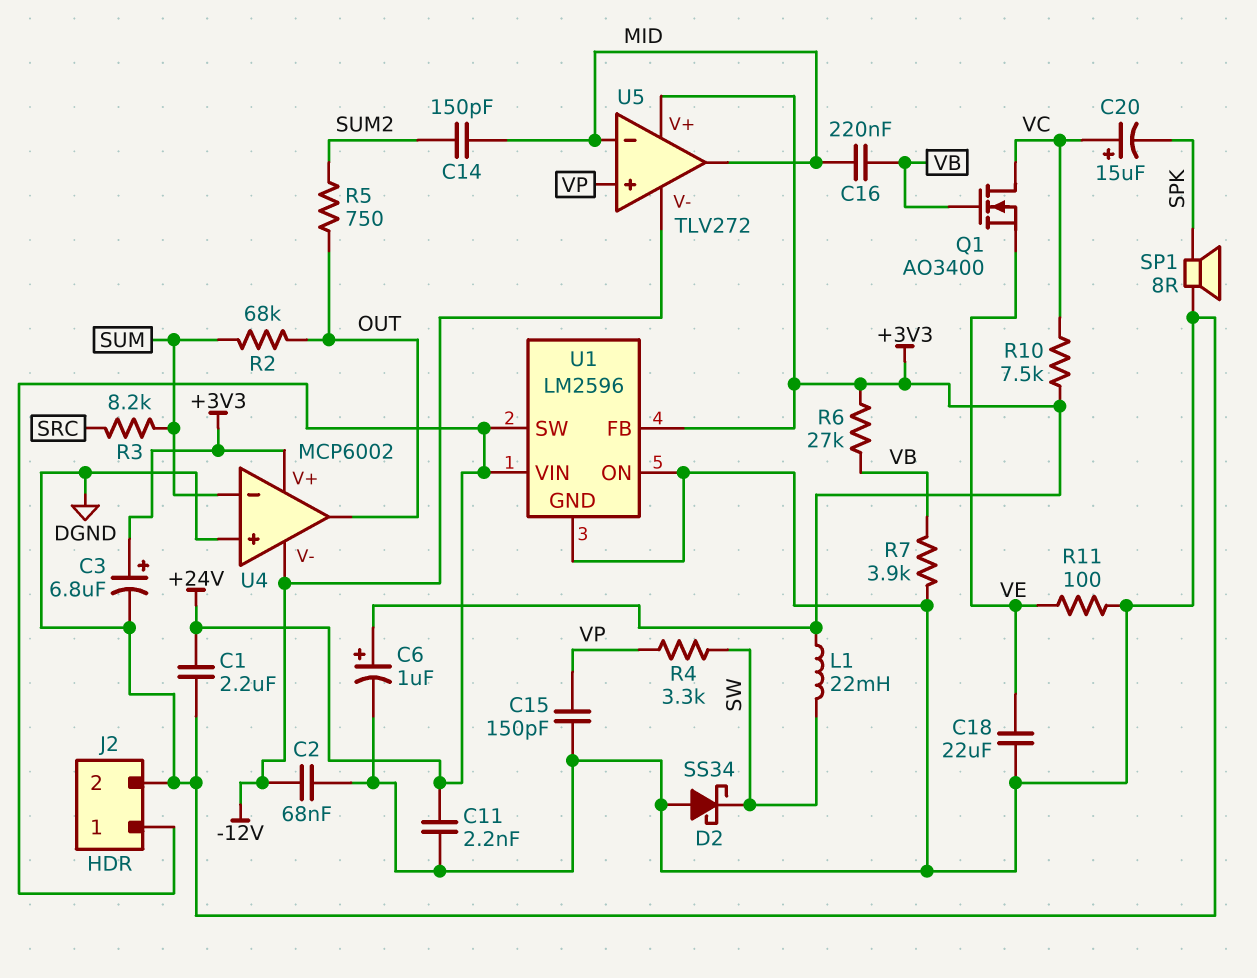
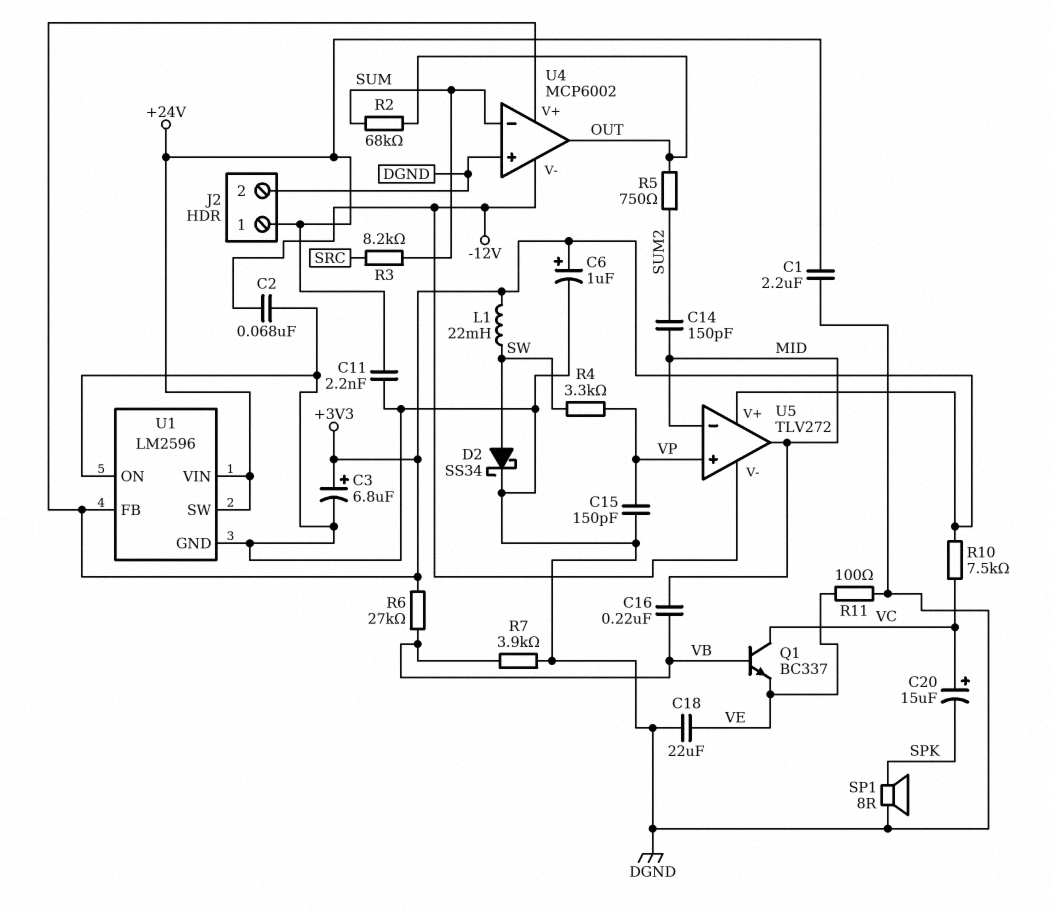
D2: schottky SS34 (A DGND, K SW) -> schottky SS34 (A SW, K DGND)
Q1: NMOS AO3400 (G VB, D VC, S VE) -> NPN BC337 (B VB, C VC, E VE)

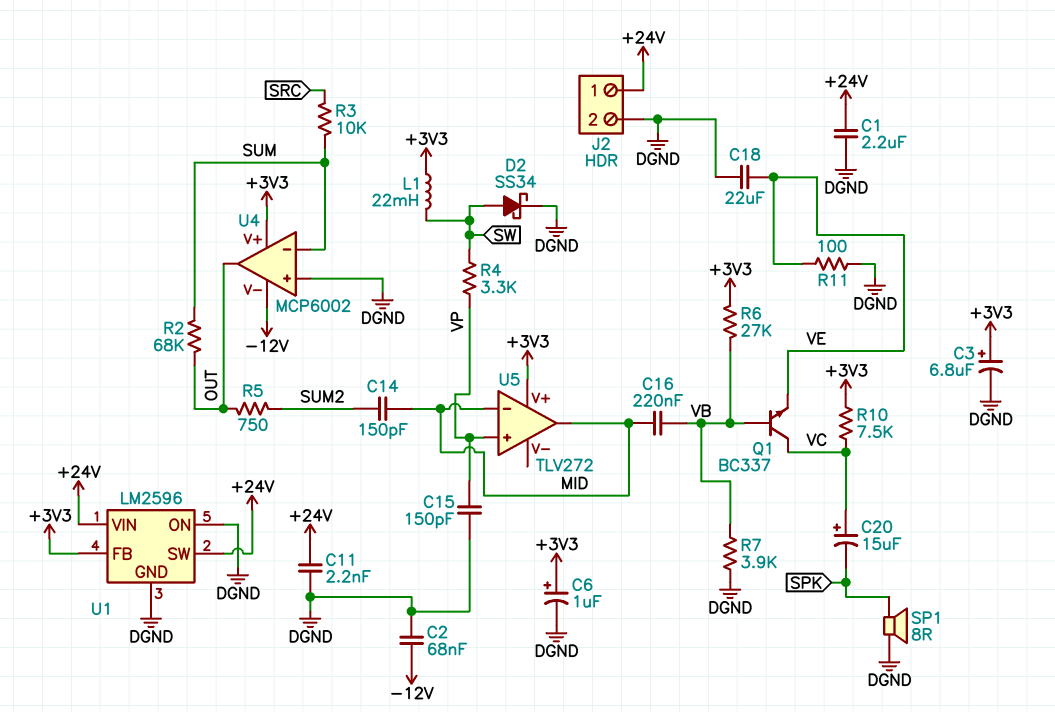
R3: 8.2k (SRC, SUM) -> 10k (SRC, SUM)
U5 pin V-: -12V -> none

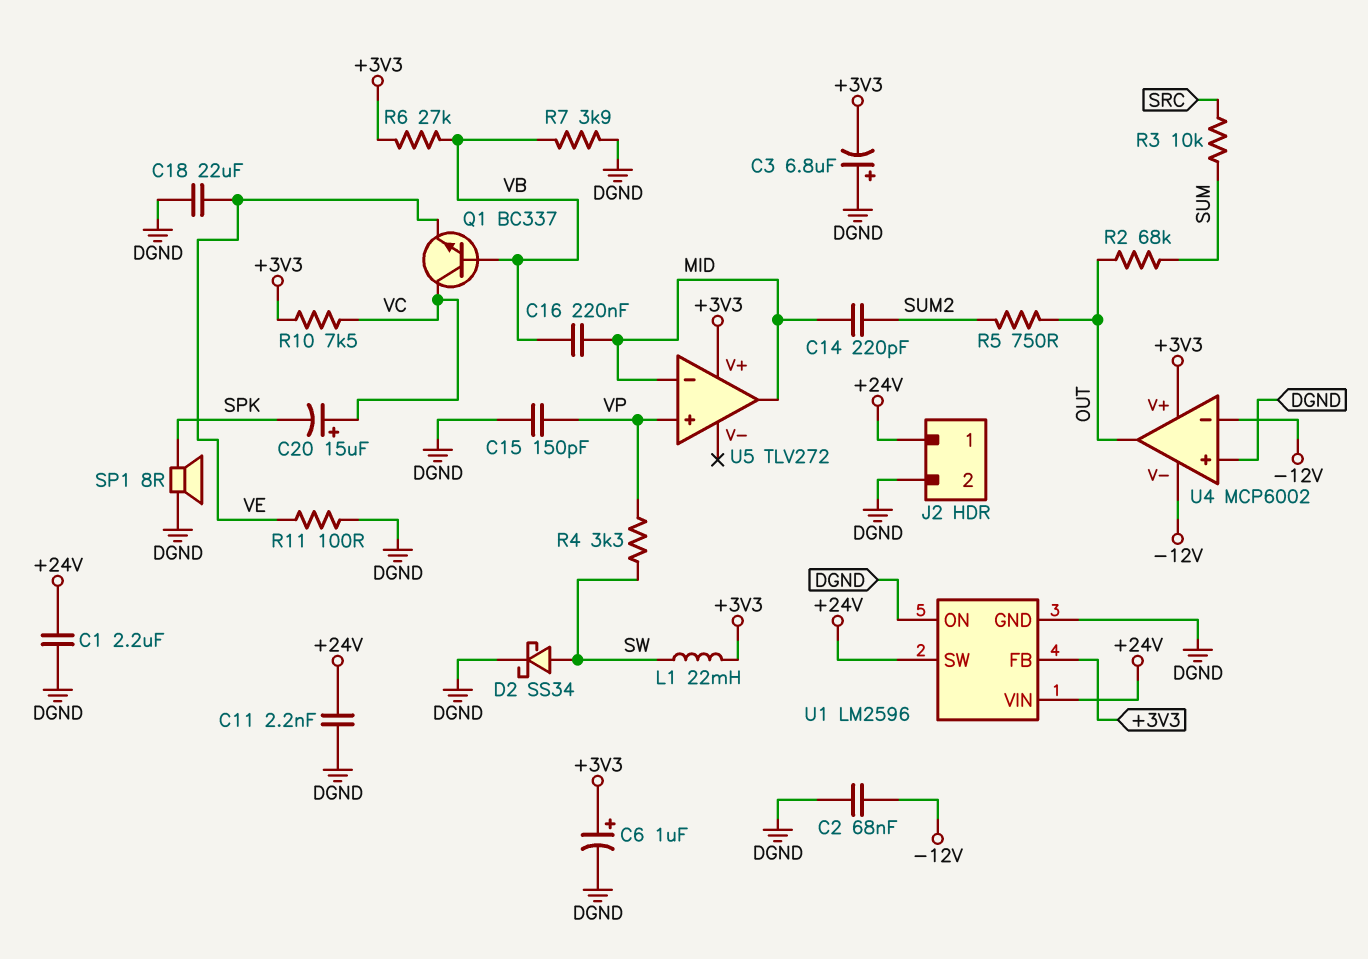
C3: 6.8uF (plus +3V3, minus DGND) -> 6.8uF (plus DGND, minus +3V3)
C14: 150pF (MID, SUM2) -> 220pF (MID, SUM2)
U4 pin in-: SUM -> -12V

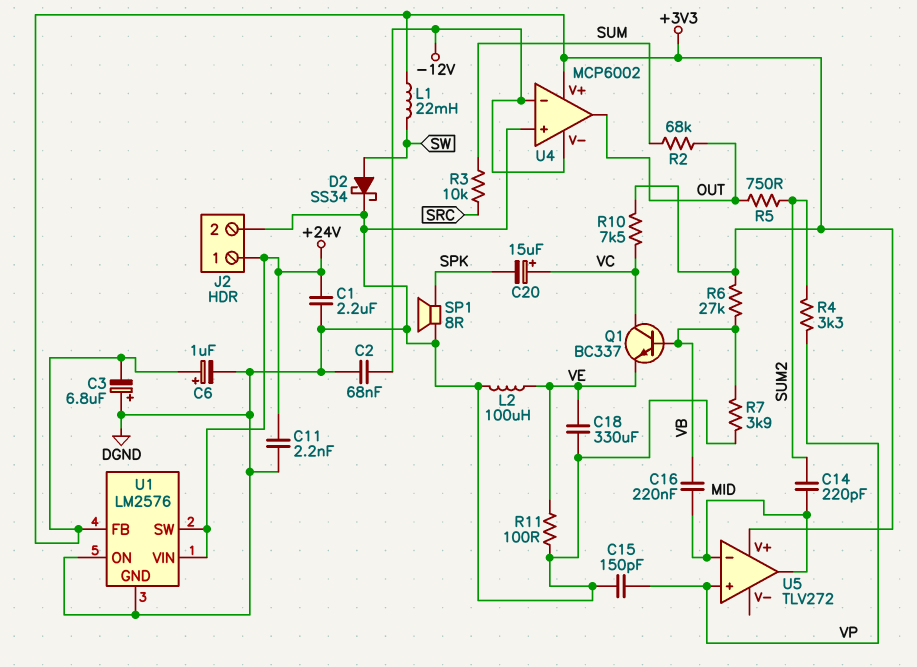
C18: 22uF (DGND, VE) -> 330uF (DGND, VE)
L2: none -> 100uH (DGND, VE)
R4: 3.3k (SW, VP) -> 3.3k (SUM2, VP)
U1: LM2596 -> LM2576

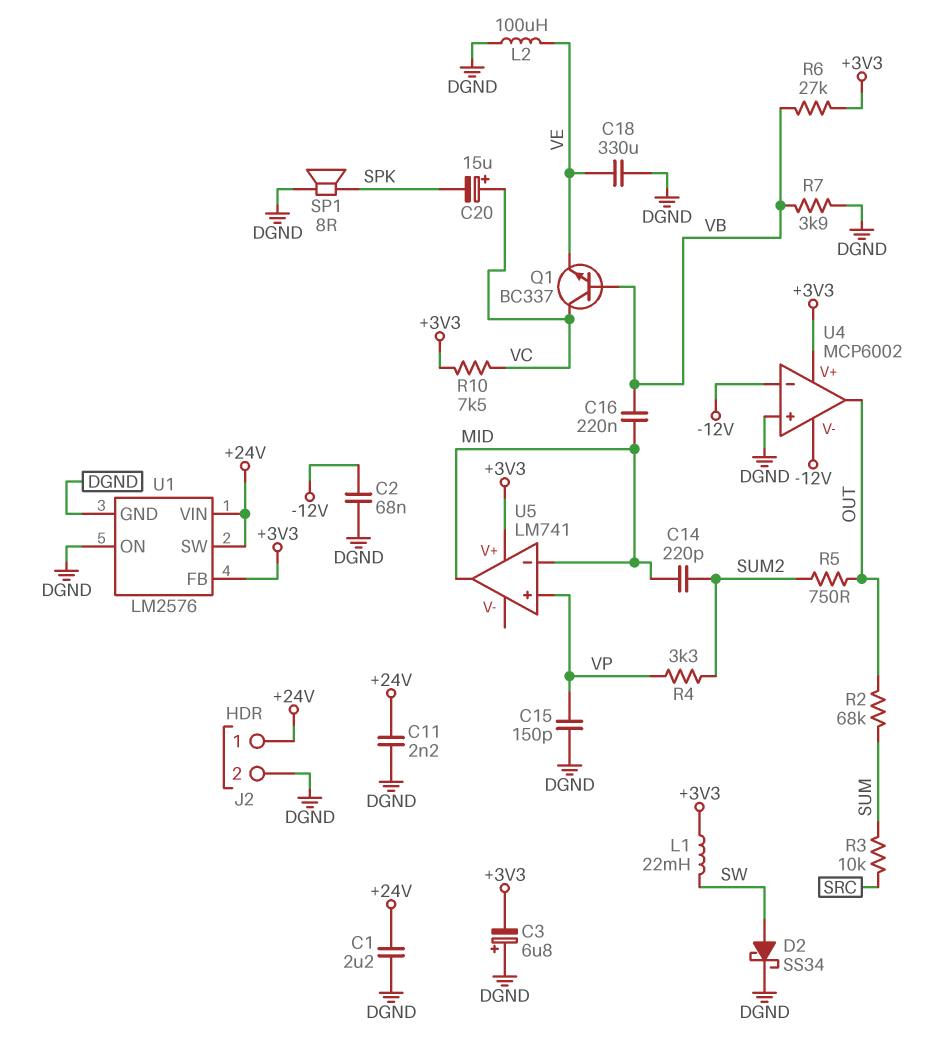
C6: 1uF (plus +3V3, minus DGND) -> none
R11: 100 (DGND, VE) -> none
U5: TLV272 -> LM741

